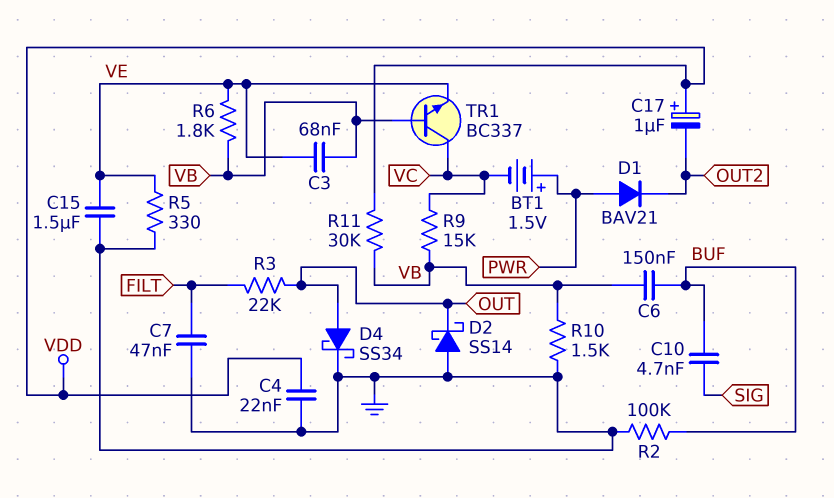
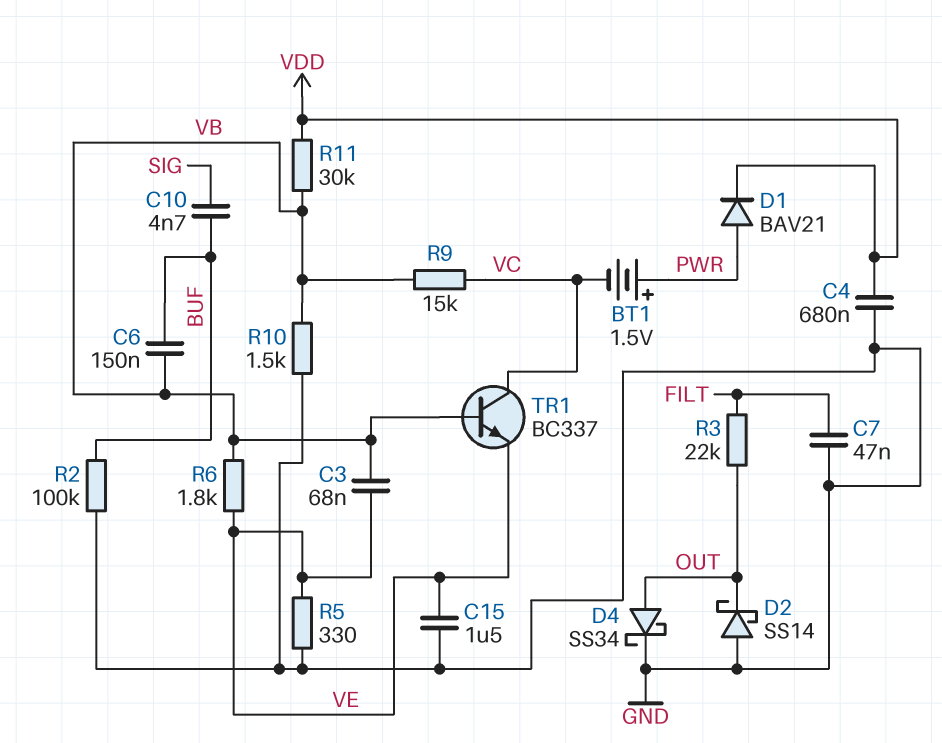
C4: 22nF (GND, VDD) -> 680nF (GND, VDD)
C17: 1uF (plus VDD, minus OUT2) -> none
D1: diode BAV21 (A PWR, K OUT2) -> diode BAV21 (A PWR, K VDD)

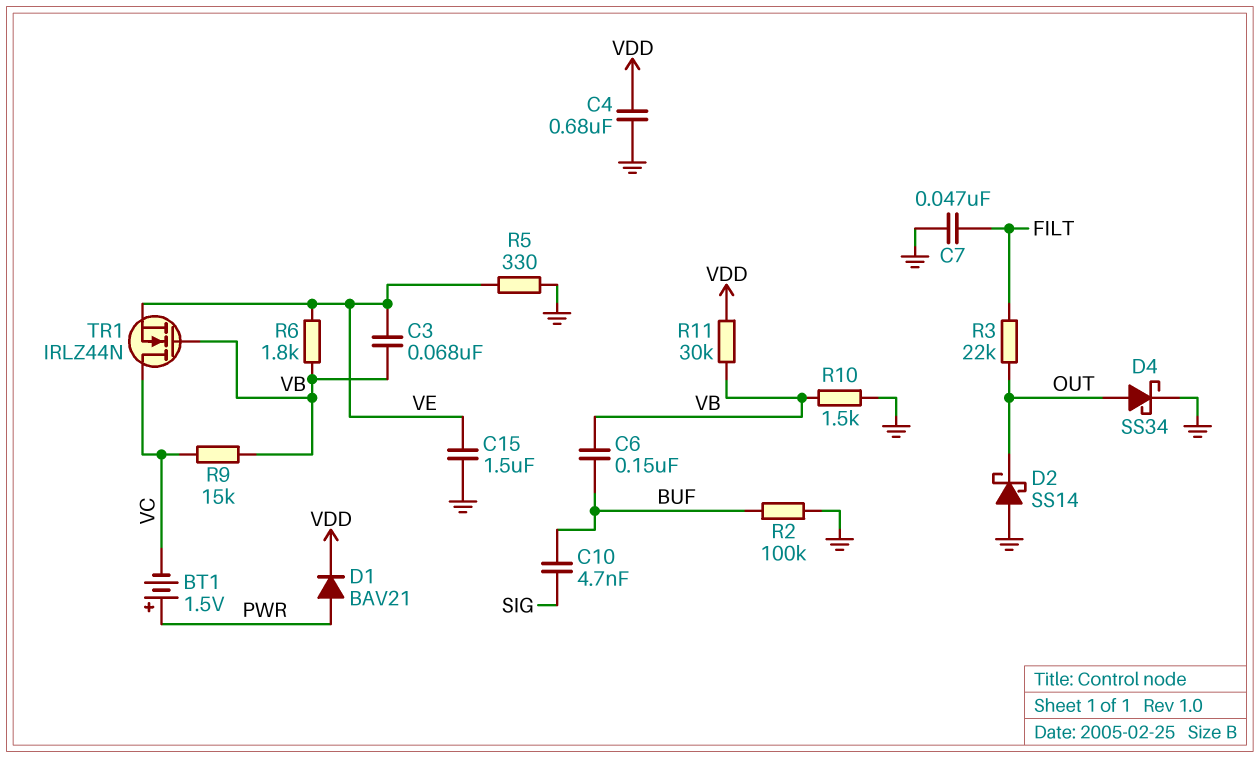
TR1: NPN BC337 (B VB, C VC, E VE) -> NMOS IRLZ44N (G VB, D VC, S VE)

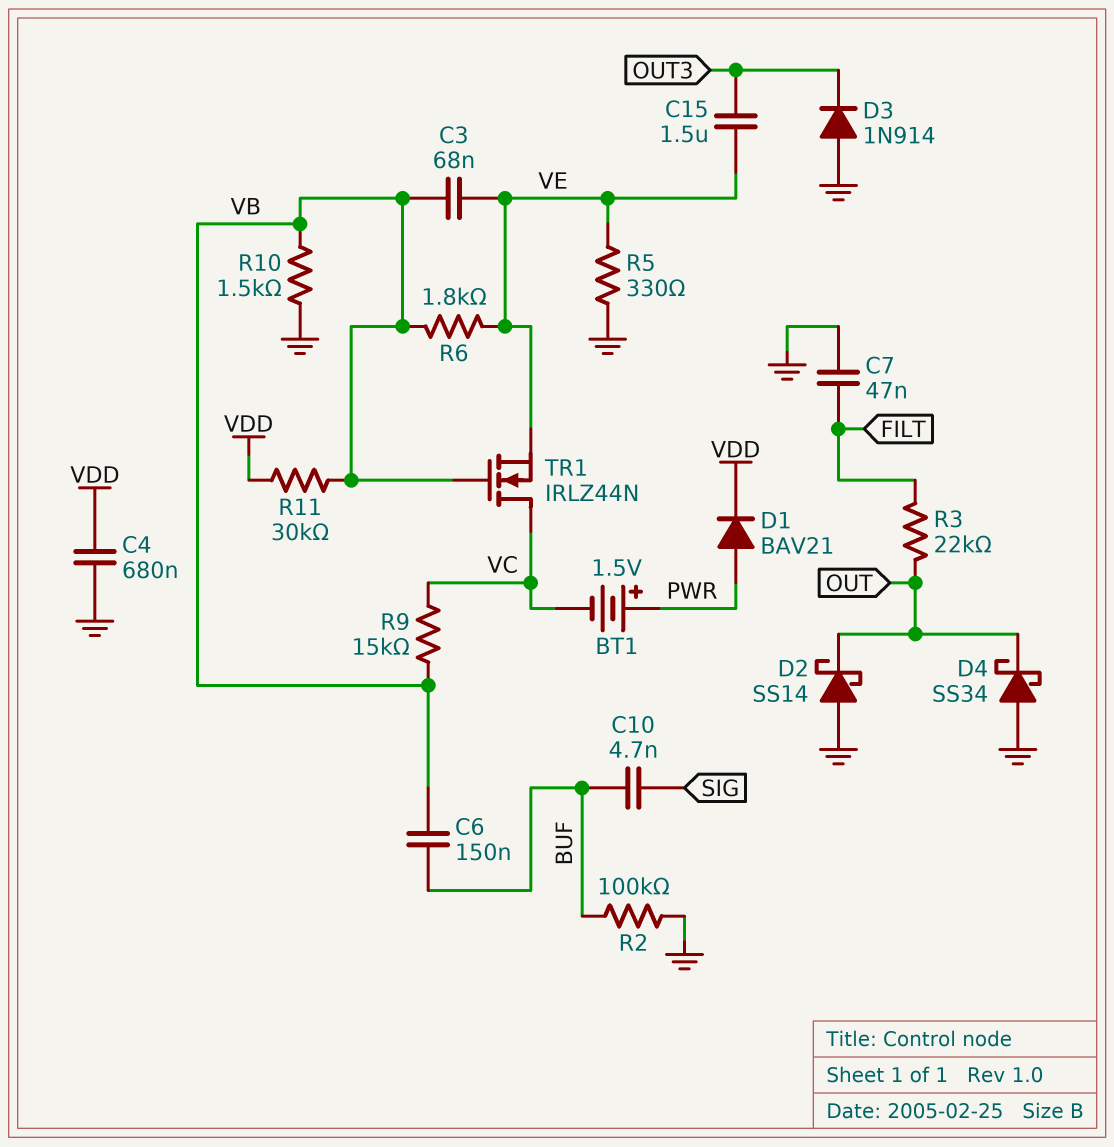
C15: 1.5uF (GND, VE) -> 1.5uF (OUT3, VE)
D3: none -> diode 1N914 (A GND, K OUT3)
D4: schottky SS34 (A OUT, K GND) -> schottky SS34 (A GND, K OUT)

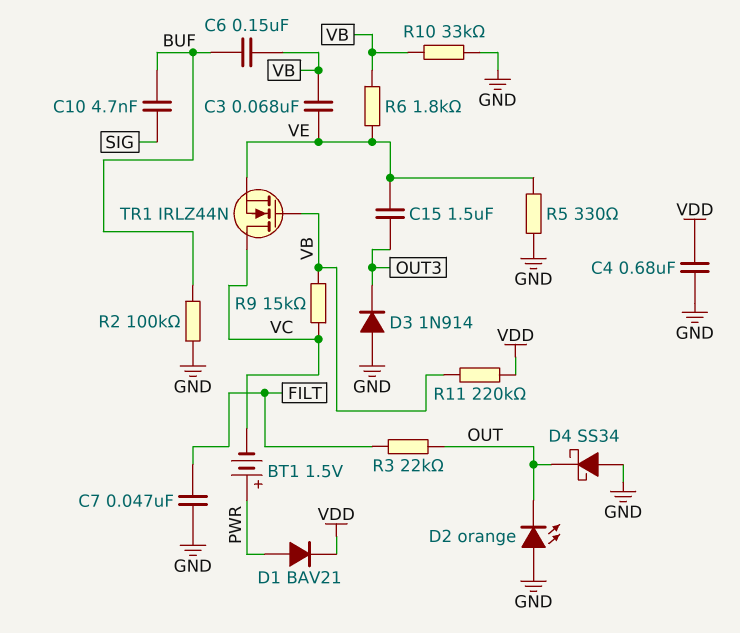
D2: schottky SS14 (A GND, K OUT) -> LED orange (A GND, K OUT)
R10: 1.5k (GND, VB) -> 33k (GND, VB)
R11: 30k (VB, VDD) -> 220k (VB, VDD)

